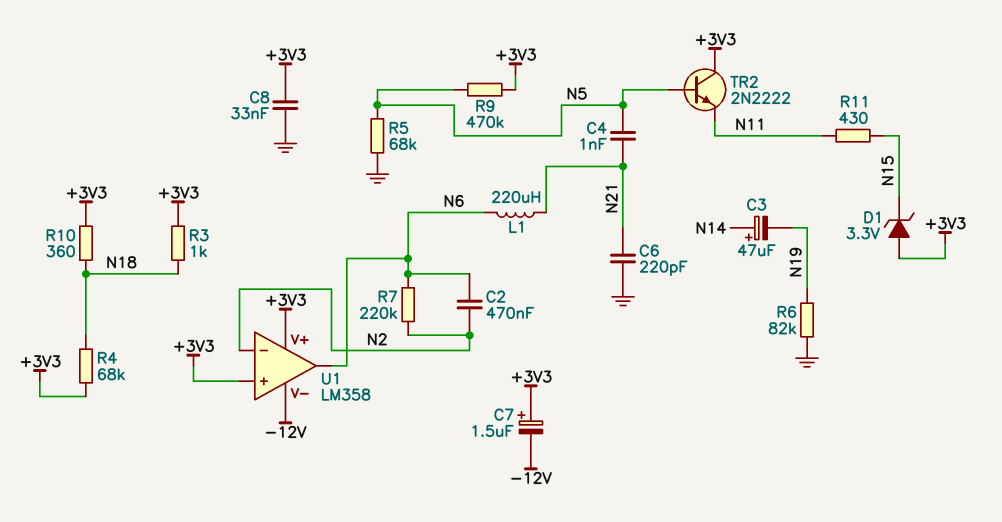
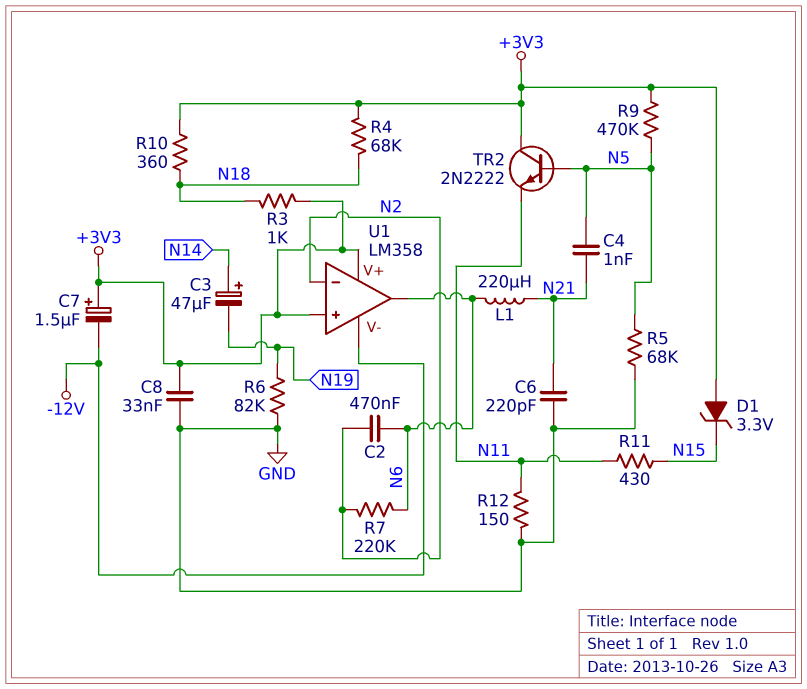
R12: none -> 150 (GND, N11)

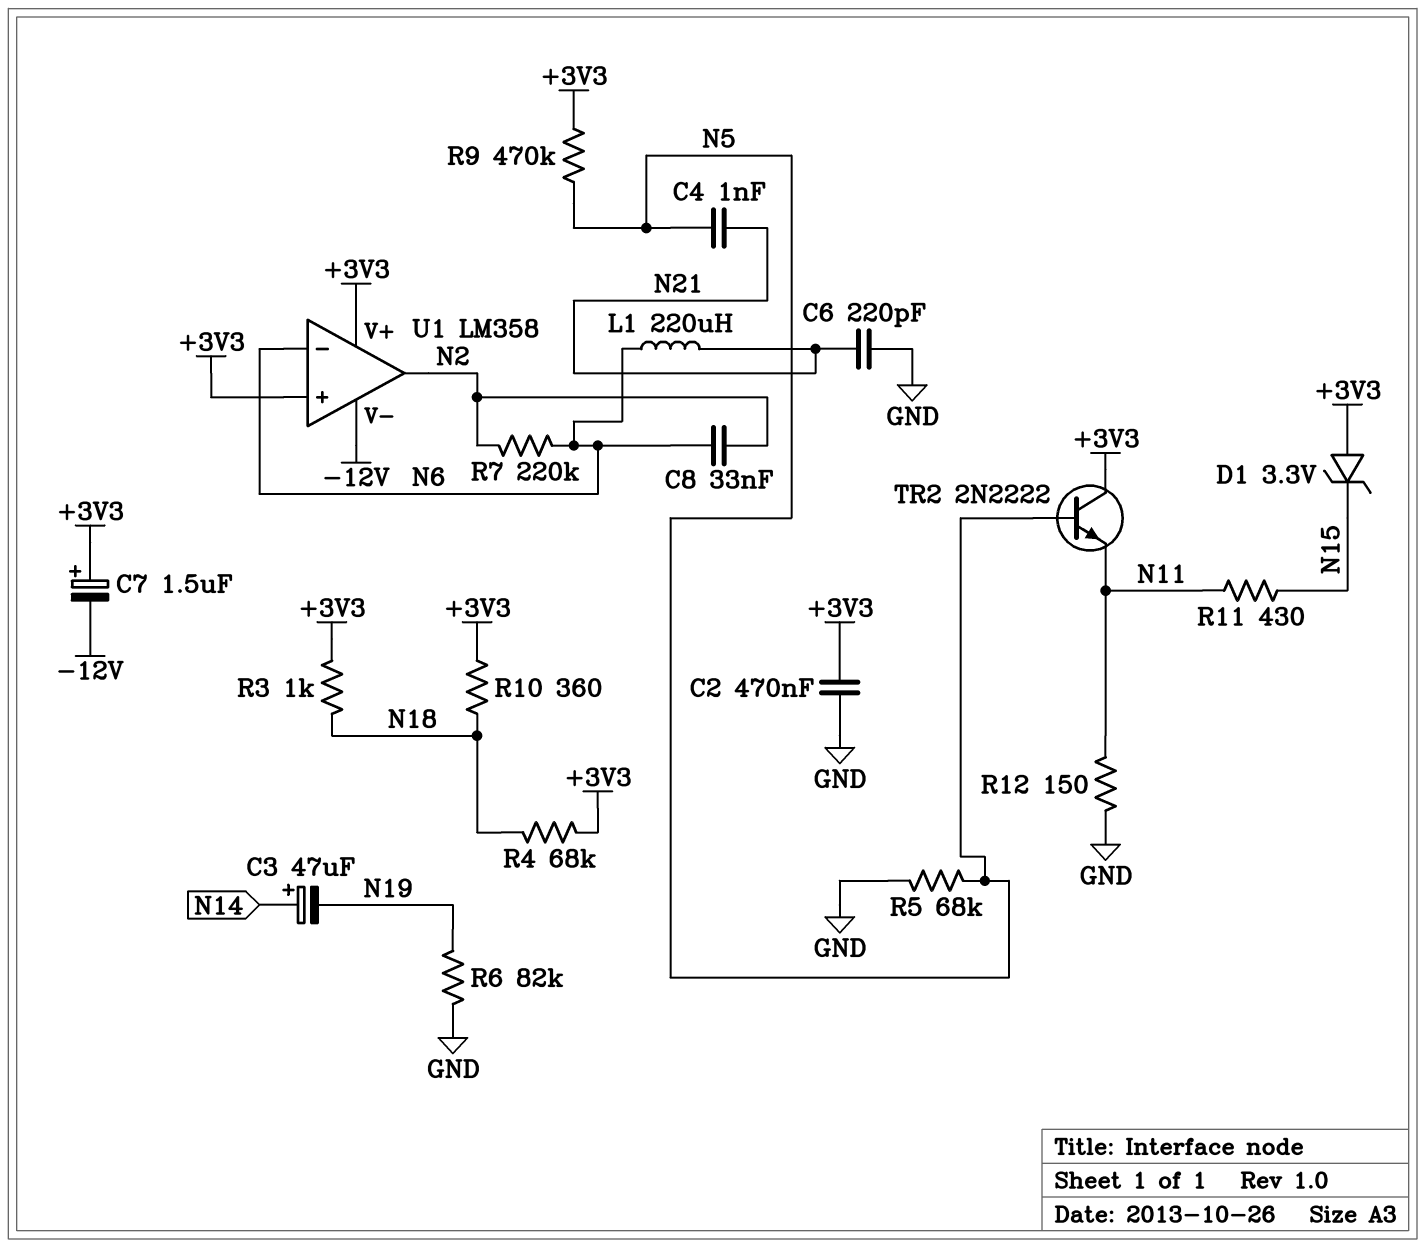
C2: 470nF (N2, N6) -> 470nF (+3V3, GND)
C8: 33nF (+3V3, GND) -> 33nF (N2, N6)
U1 pin in-: N2 -> N6
U1 pin out: N6 -> N2

